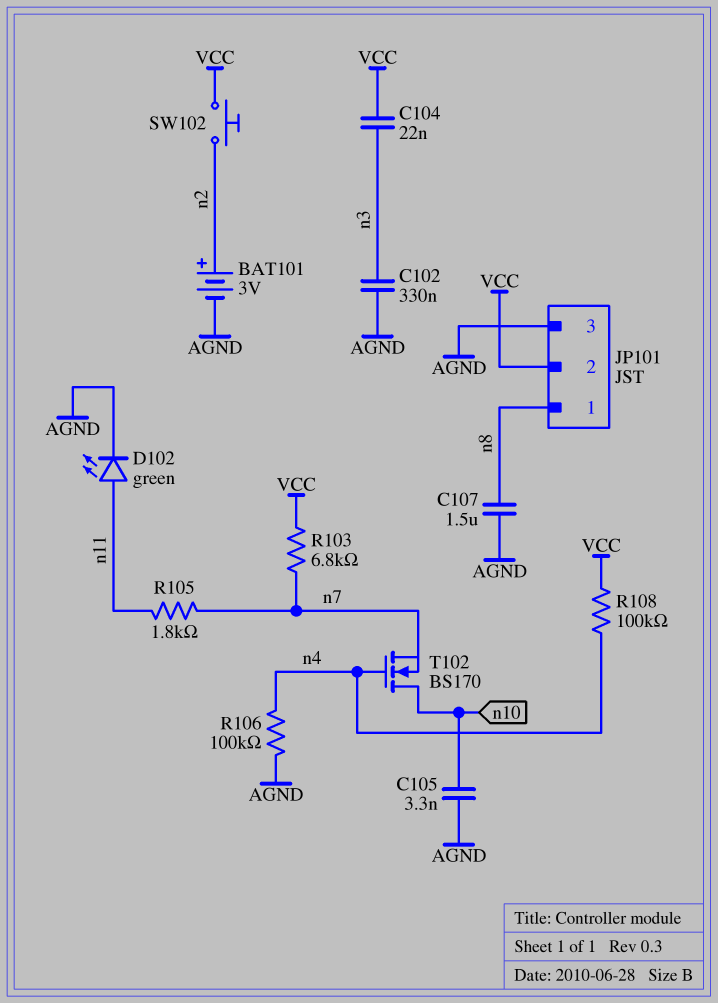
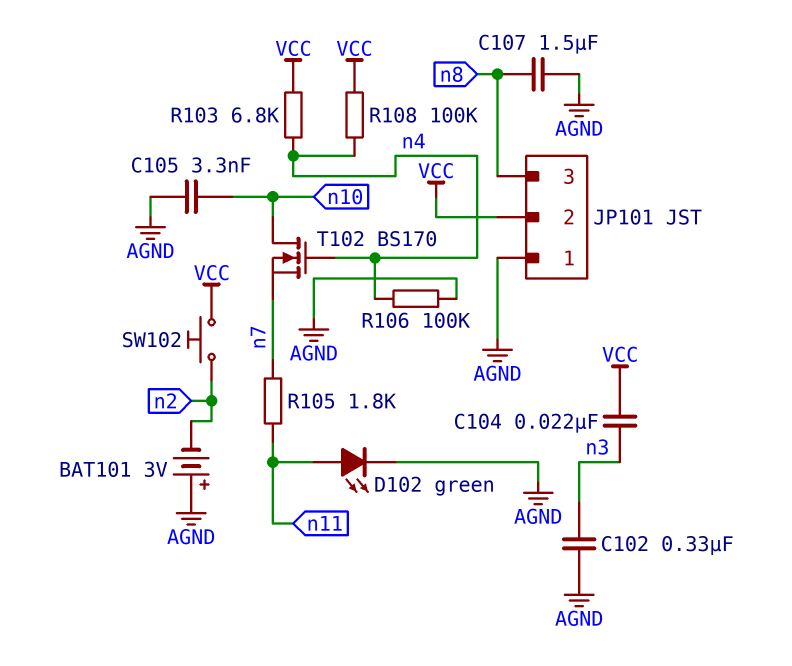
BAT101: 3V (plus n2, minus AGND) -> 3V (plus AGND, minus n2)
JP101 pin 1: n8 -> AGND
JP101 pin 3: AGND -> n8
R103: 6.8k (VCC, n7) -> 6.8k (VCC, n4)

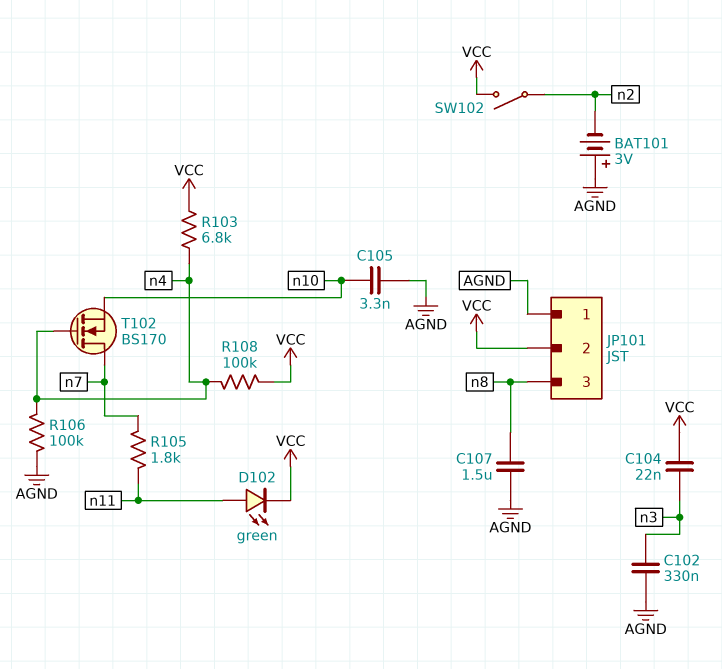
D102: LED green (A n11, K AGND) -> LED green (A n11, K VCC)
SW102: button (VCC, n2) -> switch (VCC, n2)
T102: NMOS BS170 (G n4, D n10, S n7) -> NMOS BS170 (G n4, D n7, S n10)

